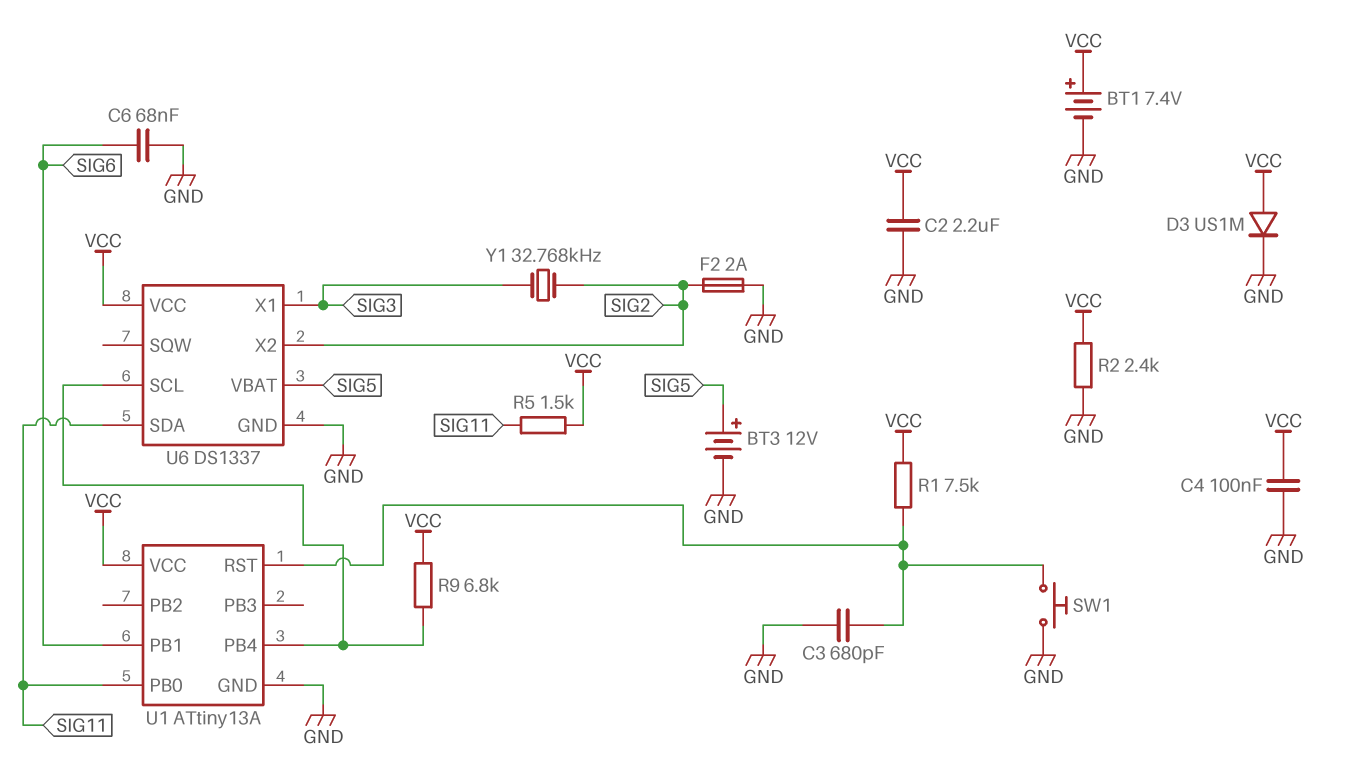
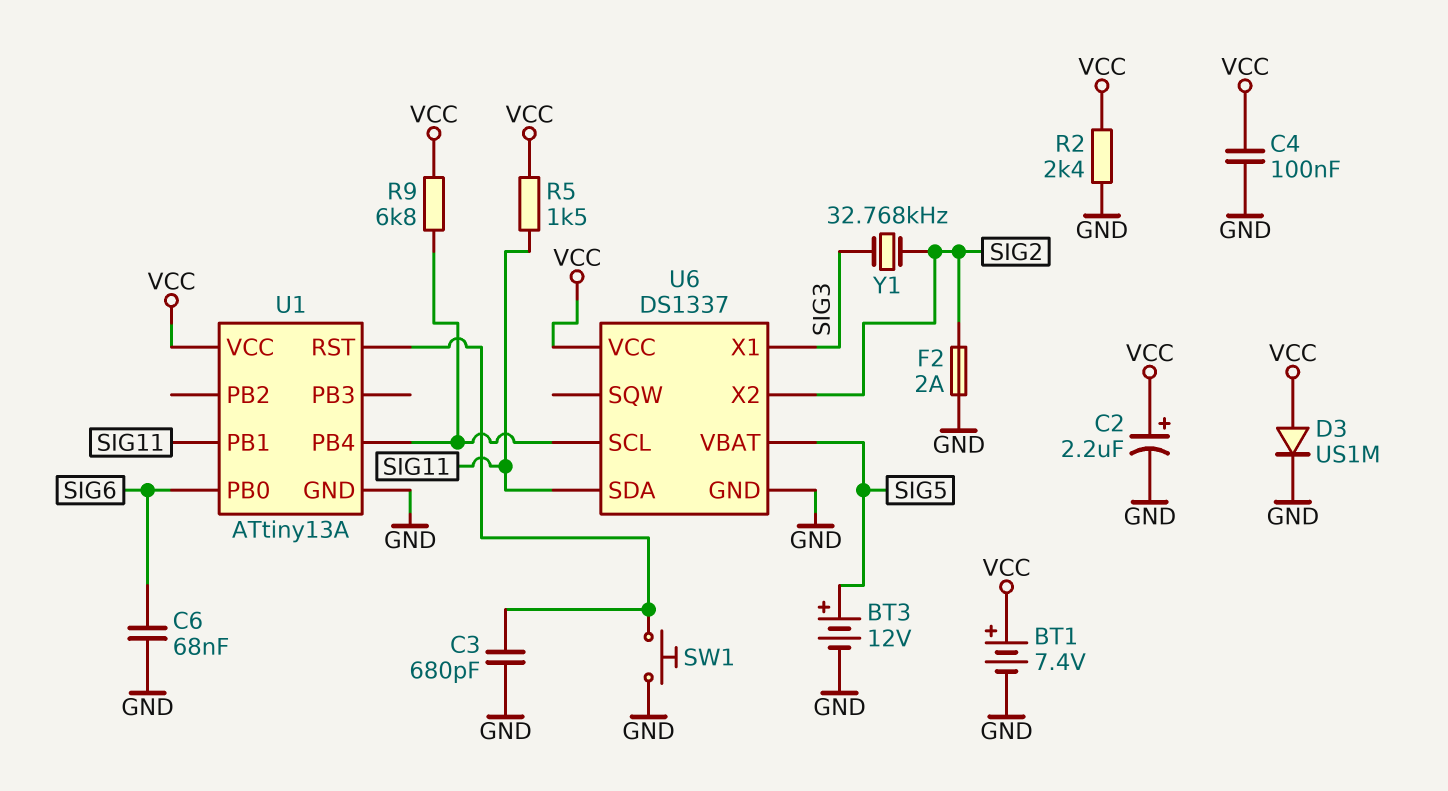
C2: 2.2uF (GND, VCC) -> 2.2uF (plus VCC, minus GND)
R1: 7.5k (U1/RST, VCC) -> none
U1 pin PB0: SIG11 -> SIG6
U1 pin PB1: SIG6 -> SIG11

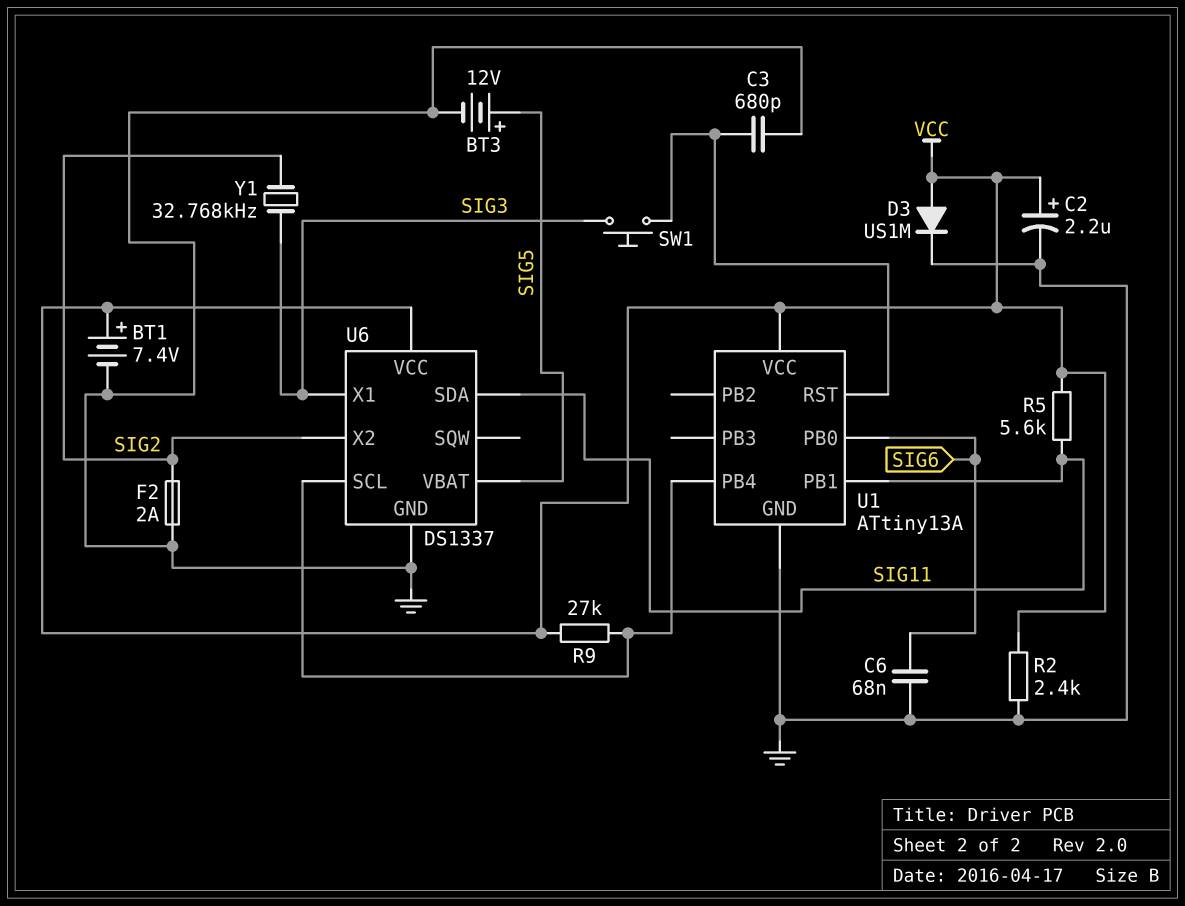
C4: 100nF (GND, VCC) -> none
R5: 1.5k (SIG11, VCC) -> 5.6k (SIG11, VCC)
R9: 6.8k (U1/PB4, VCC) -> 27k (U1/PB4, VCC)
SW1: button (GND, U1/RST) -> button (SIG3, U1/RST)

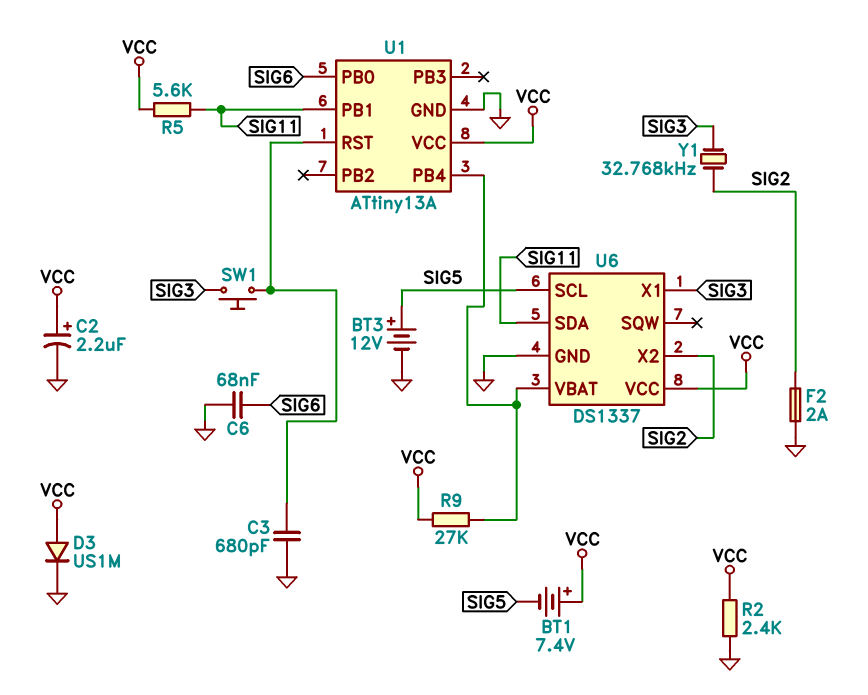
BT1: 7.4V (plus VCC, minus GND) -> 7.4V (plus VCC, minus SIG5)
U6 pin SCL: U1/PB4 -> SIG5
U6 pin VBAT: SIG5 -> U1/PB4

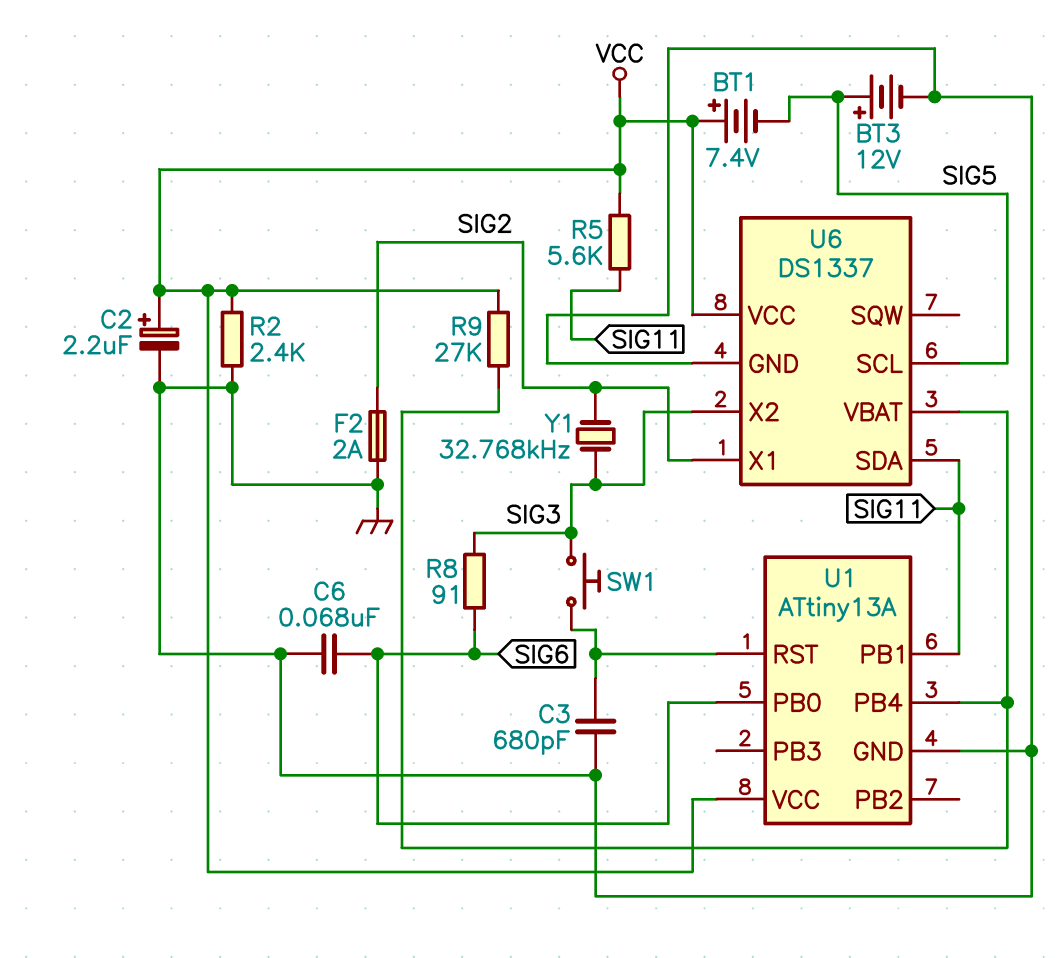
D3: diode US1M (A VCC, K GND) -> none
R8: none -> 91 (SIG3, SIG6)
U6 pin X1: SIG3 -> SIG2
U6 pin X2: SIG2 -> SIG3

